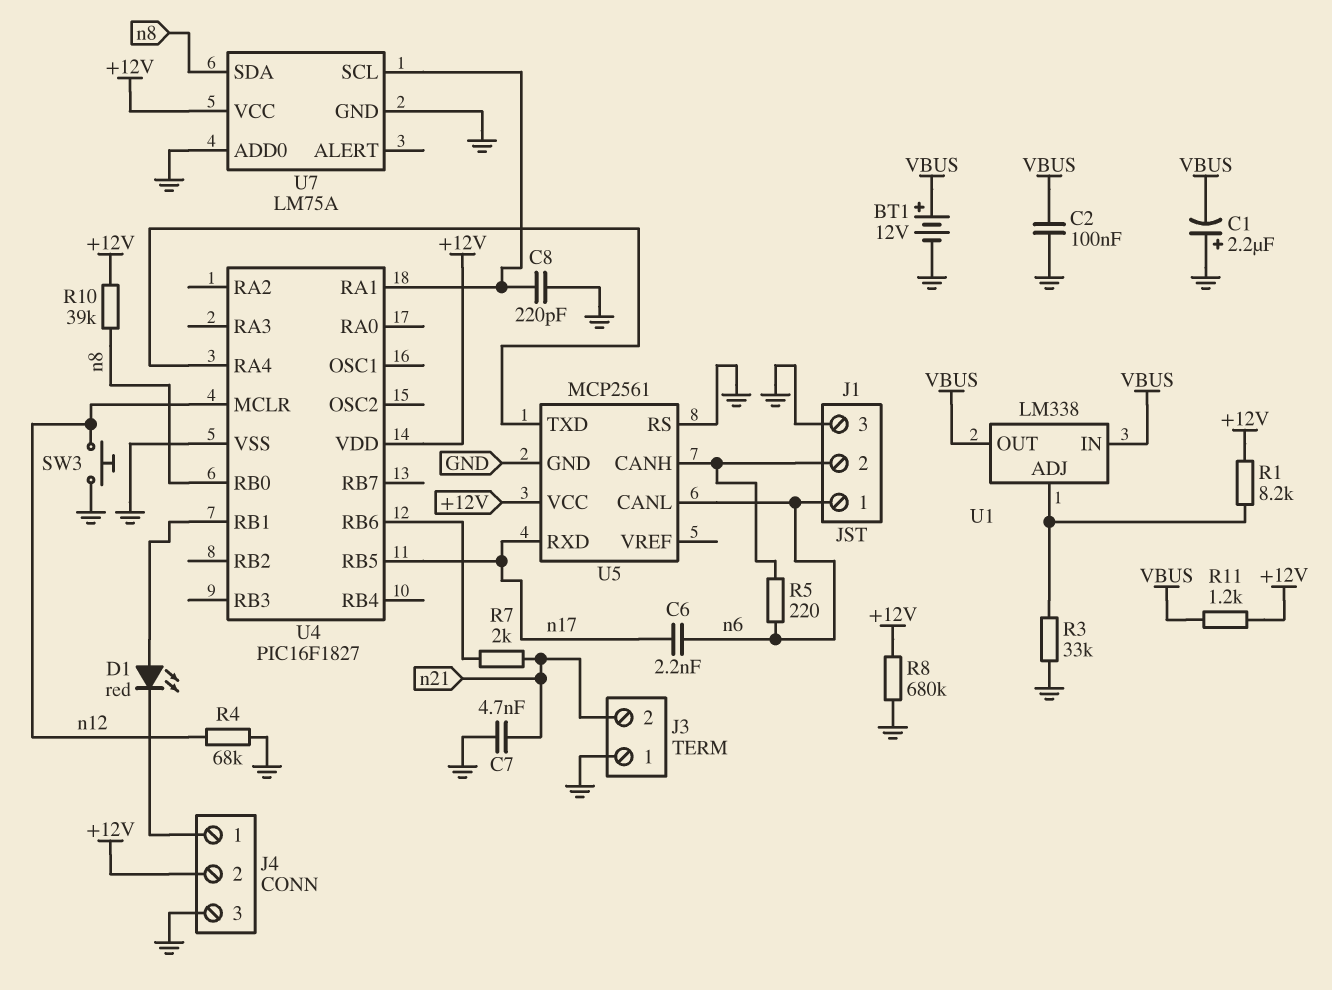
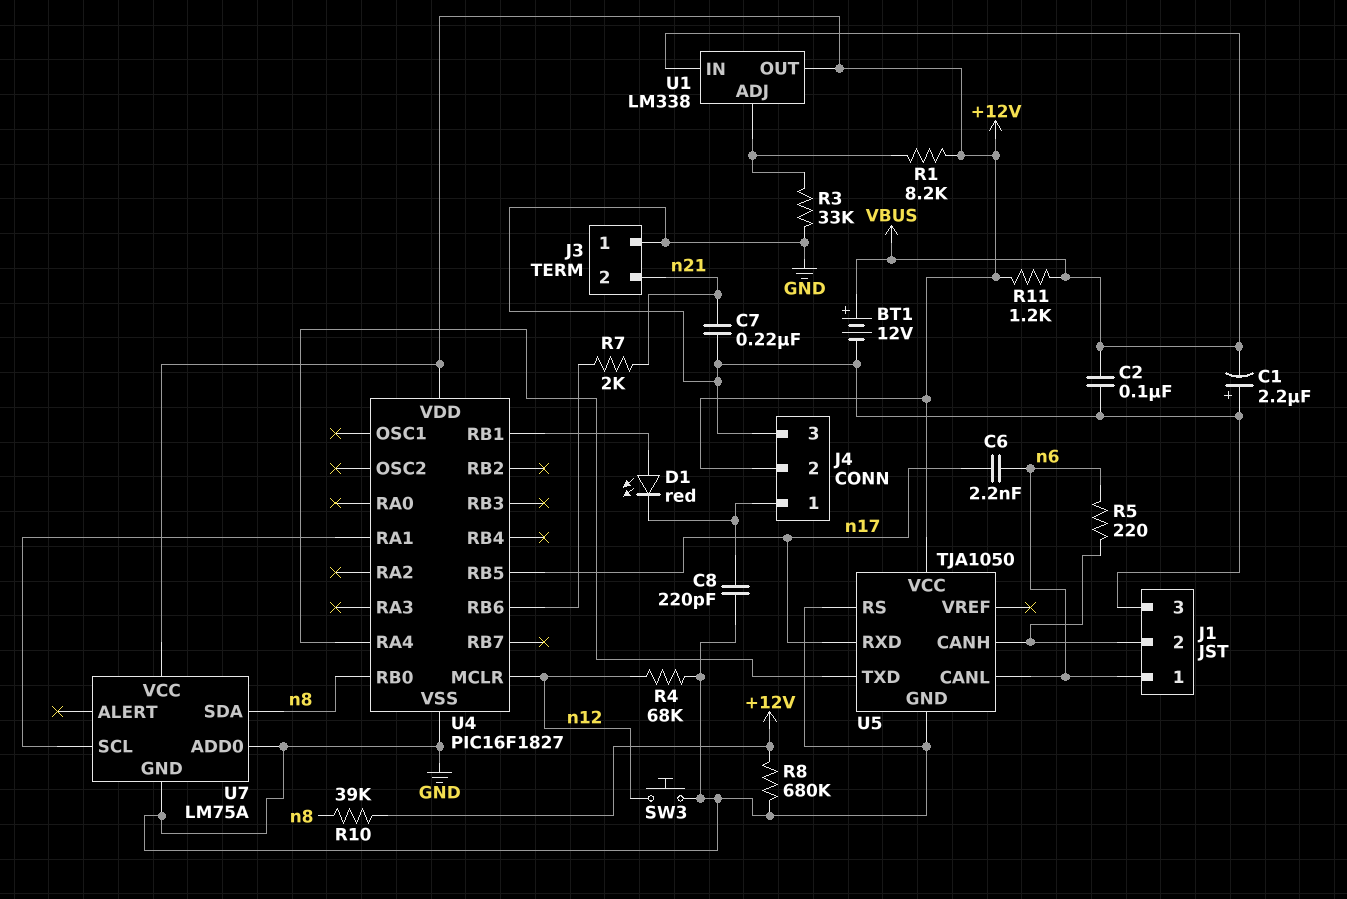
C7: 4.7nF (GND, n21) -> 220nF (GND, n21)
C8: 220pF (GND, U4/RA1) -> 220pF (GND, J4/1)
U1 pin OUT: VBUS -> +12V
U5: MCP2561 -> TJA1050

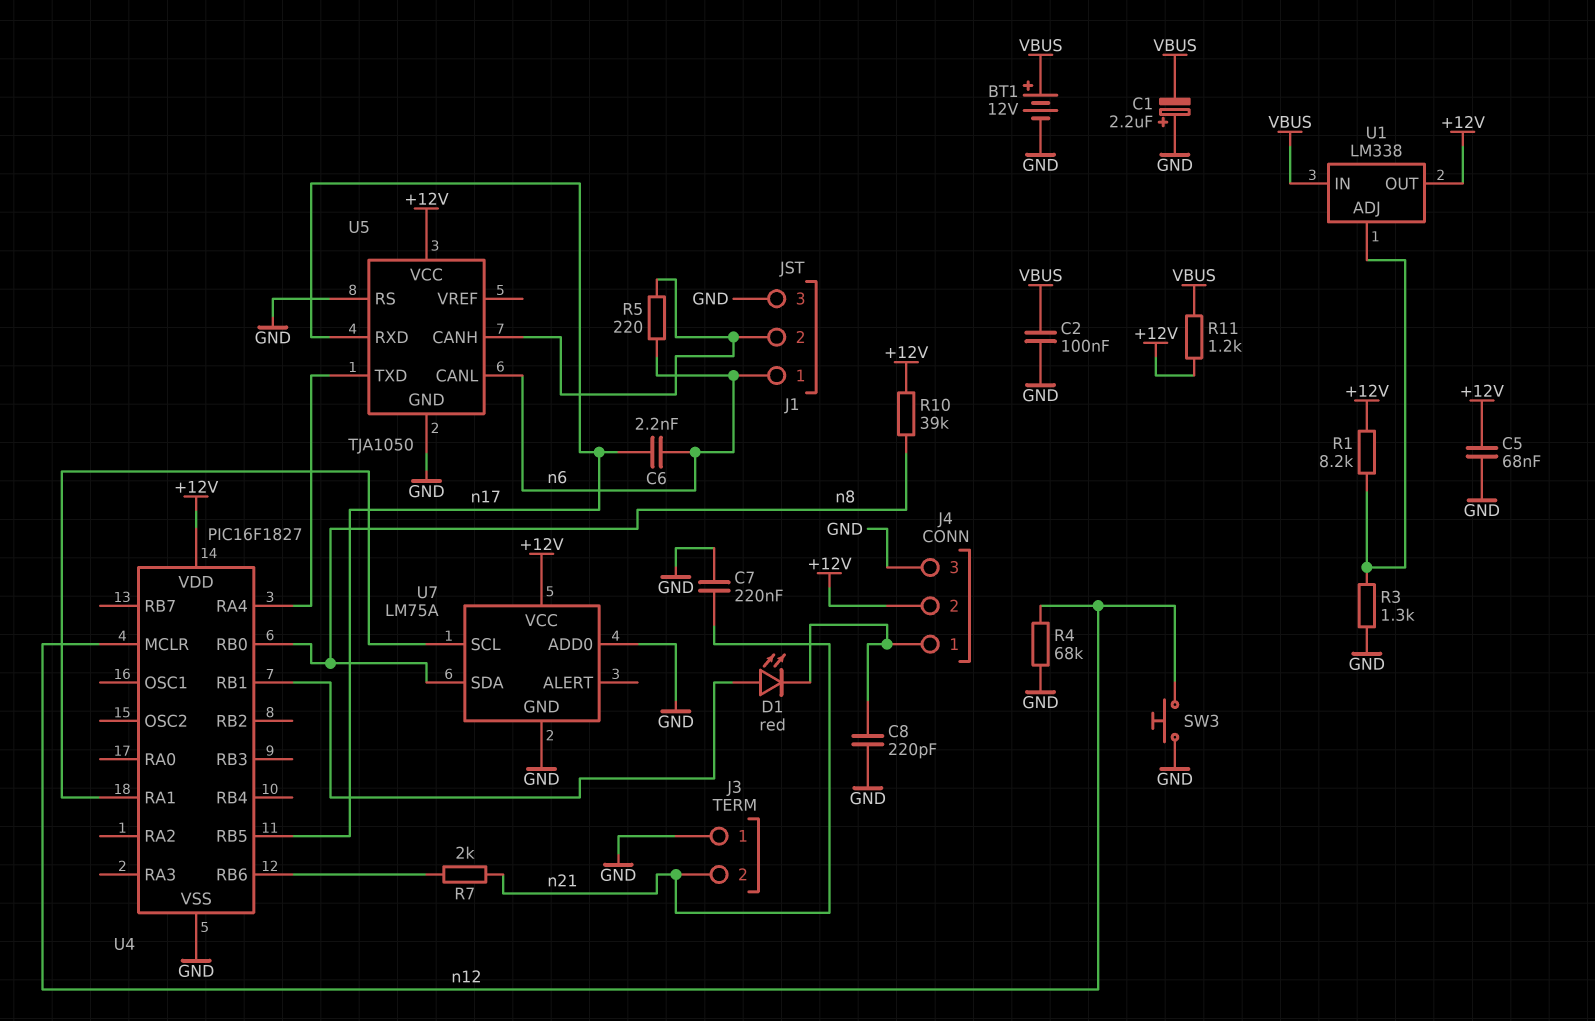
C5: none -> 68nF (+12V, GND)
R3: 33k (GND, U1/ADJ) -> 1.3k (GND, U1/ADJ)
R8: 680k (+12V, GND) -> none

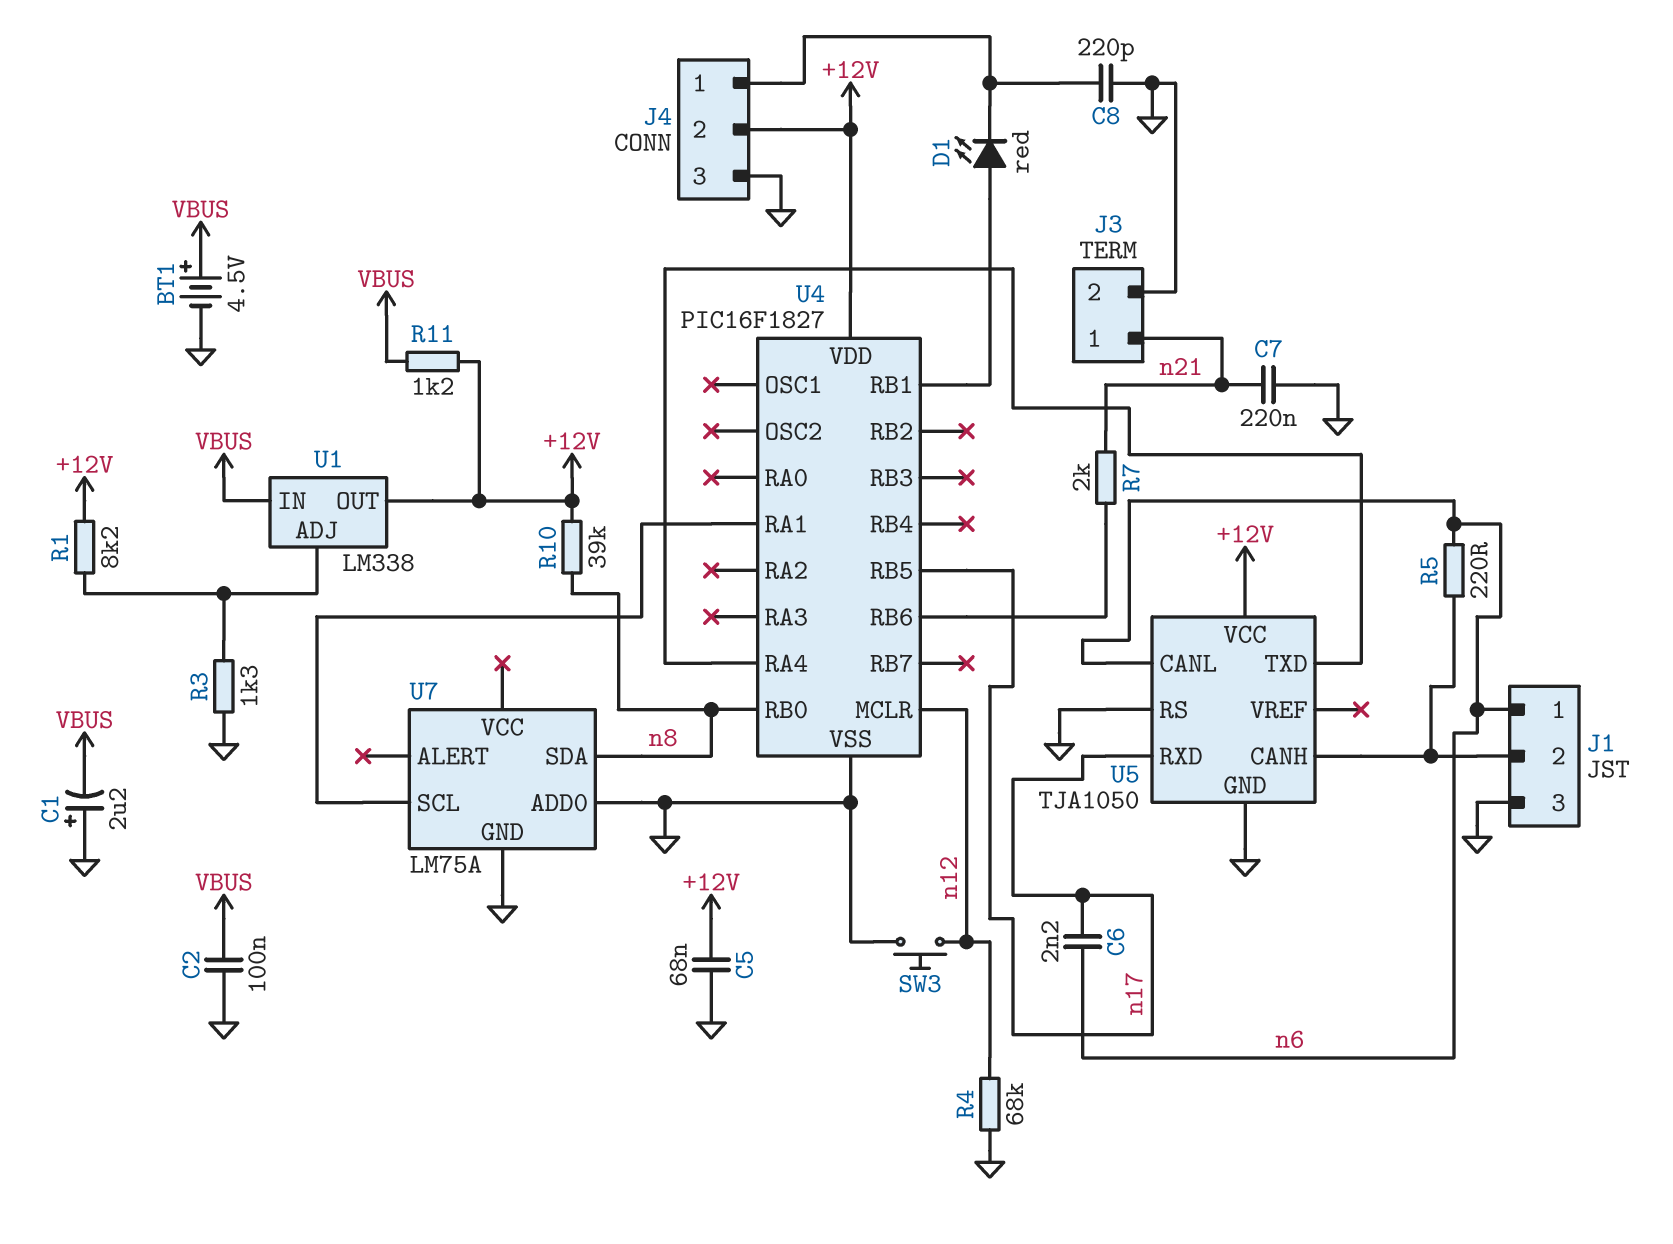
BT1: 12V (plus VBUS, minus GND) -> 4.5V (plus VBUS, minus GND)
J3 pin 1: GND -> n21
J3 pin 2: n21 -> GND
U7 pin VCC: +12V -> none

